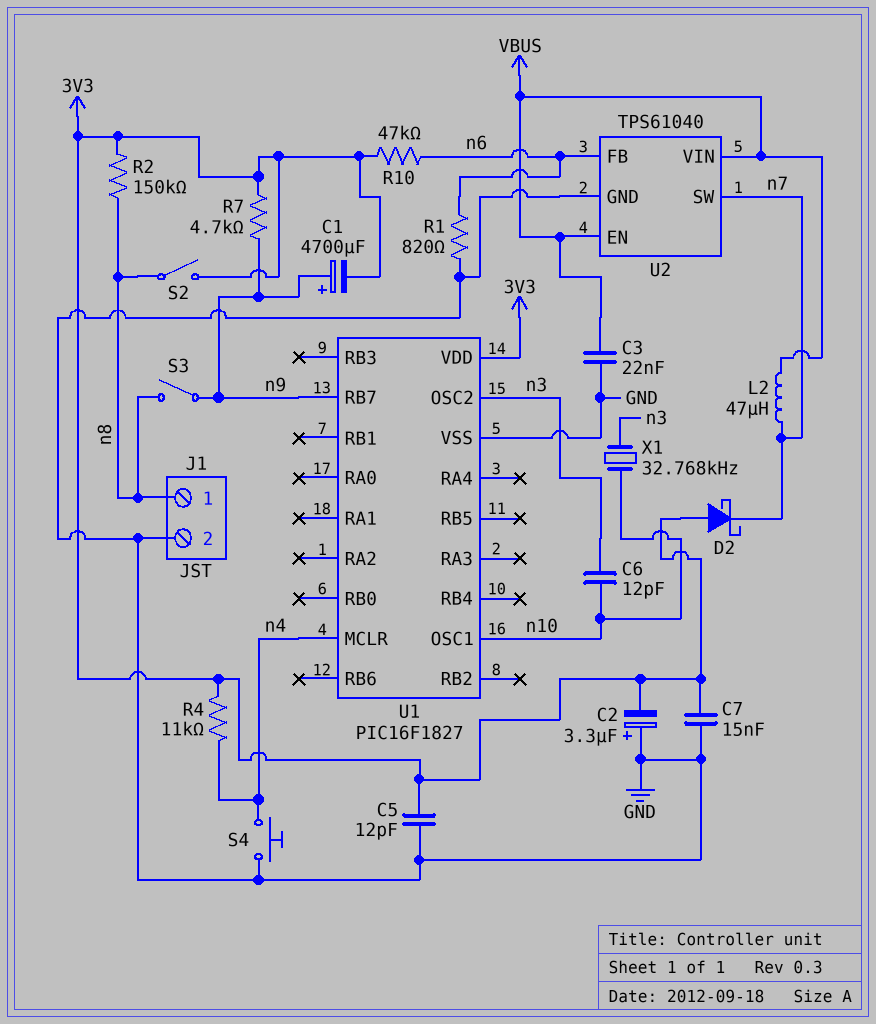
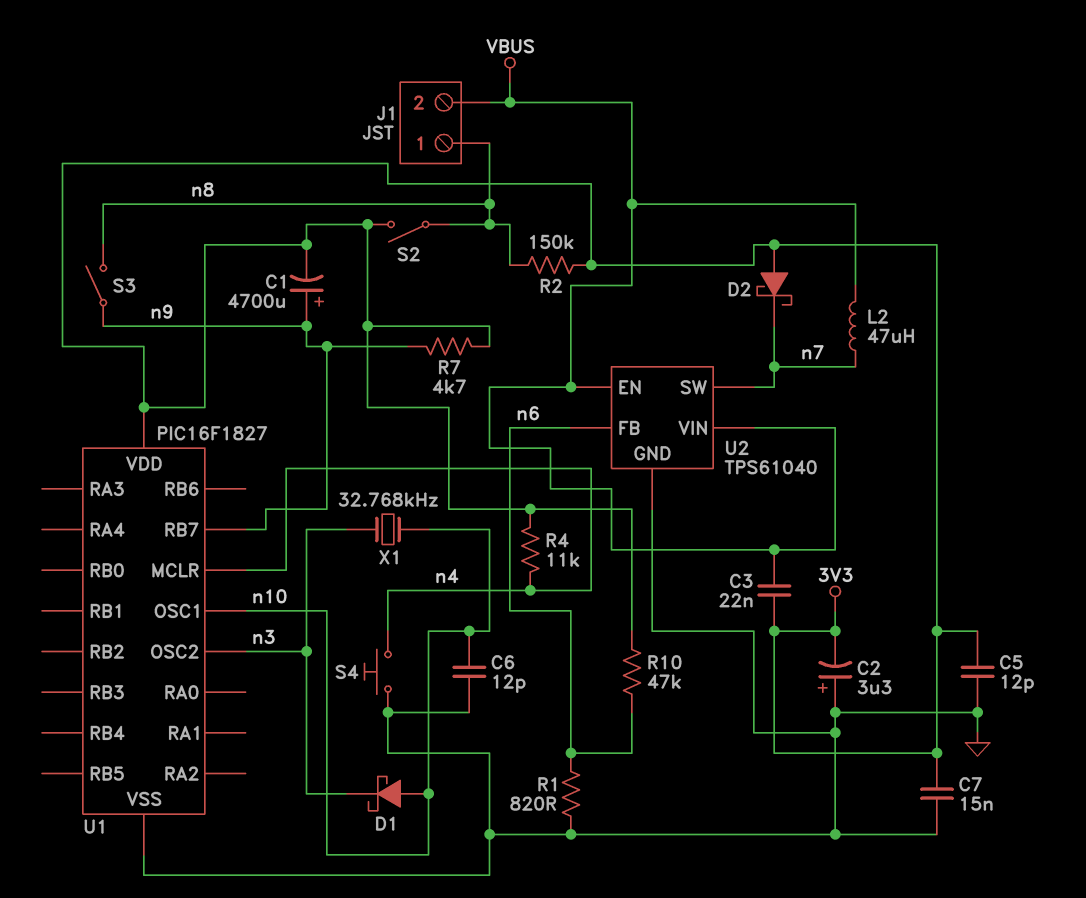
C3: 22nF (GND, VBUS) -> 22nF (3V3, VBUS)
C6: 12pF (n3, n10) -> 12pF (GND, n10)
D1: none -> schottky (A n10, K n3)
J1 pin 2: GND -> VBUS

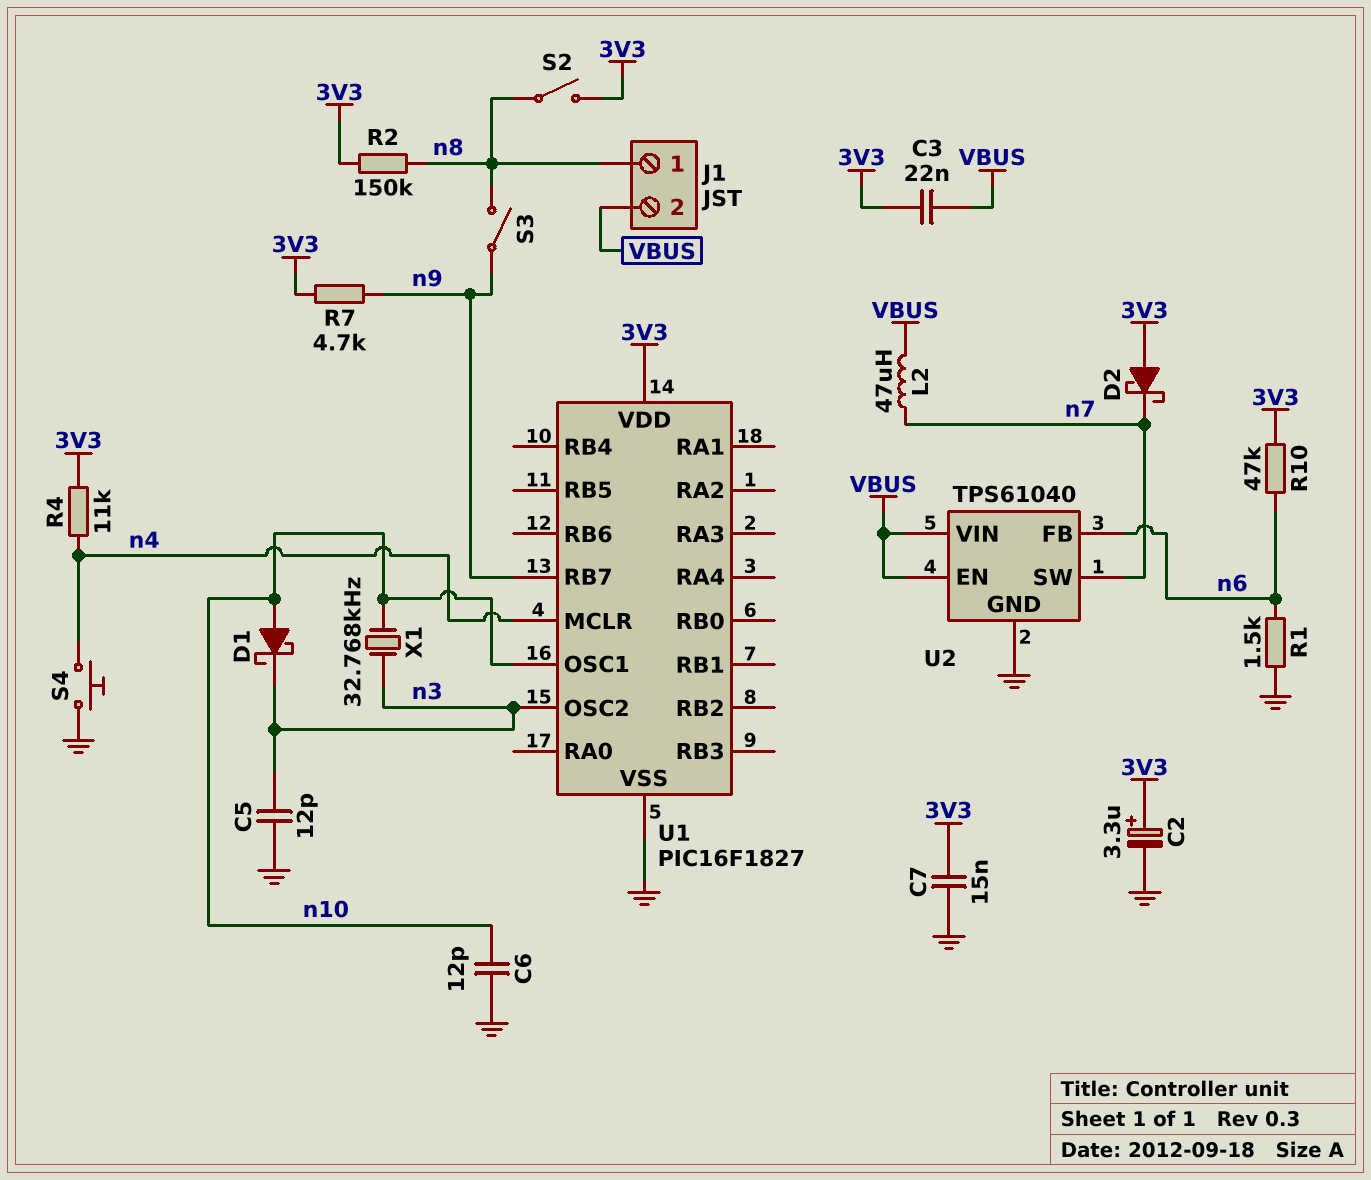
C1: 4700uF (plus n9, minus 3V3) -> none
C2: 3.3uF (plus GND, minus 3V3) -> 3.3uF (plus 3V3, minus GND)
C5: 12pF (3V3, GND) -> 12pF (GND, n3)
R1: 820 (GND, n6) -> 1.5k (GND, n6)

